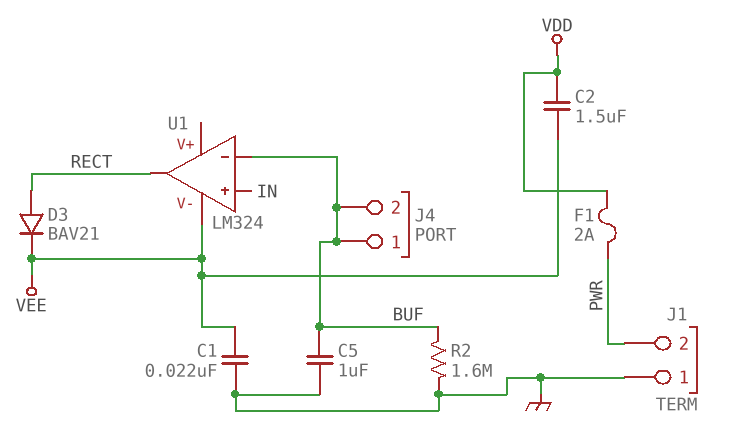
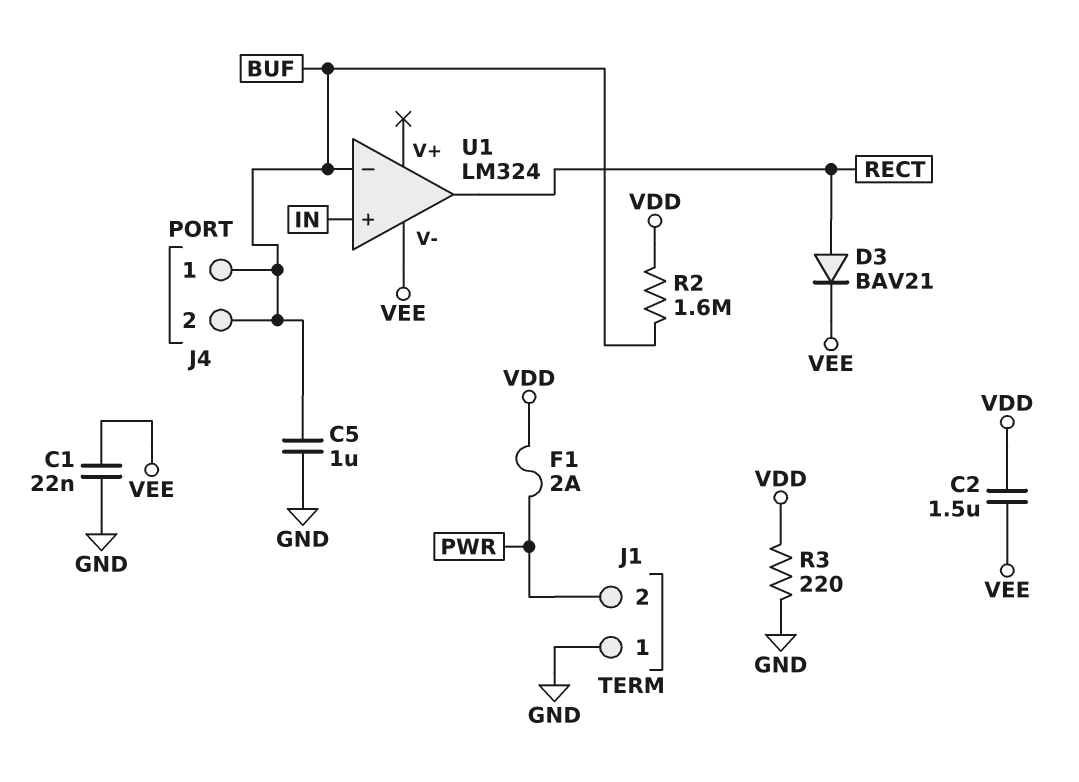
R2: 1.6M (BUF, GND) -> 1.6M (BUF, VDD)
R3: none -> 220 (GND, VDD)

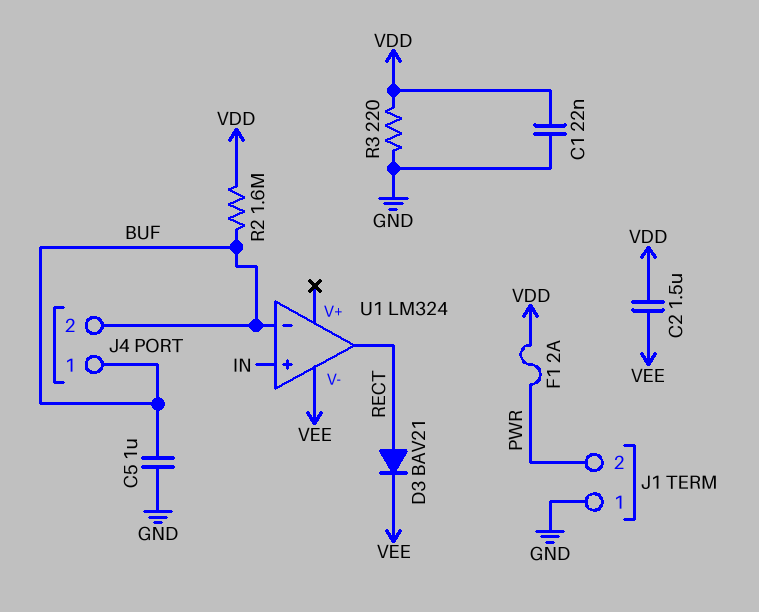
C1: 22nF (GND, VEE) -> 22nF (GND, VDD)

